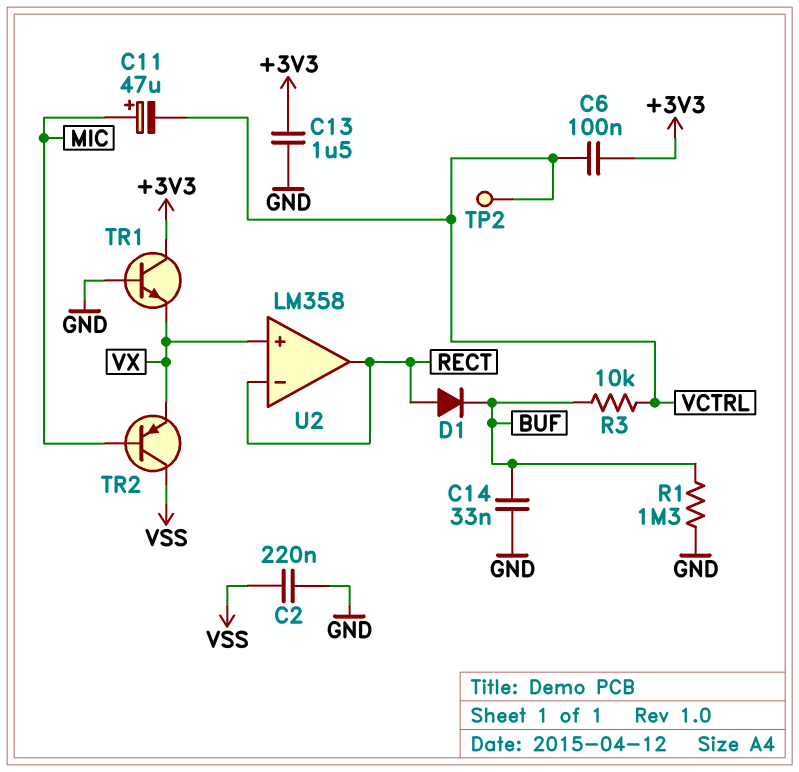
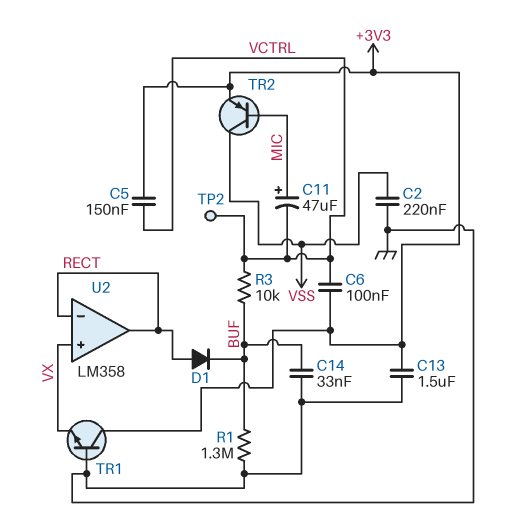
C5: none -> 150nF (+3V3, VCTRL)
TR2: PNP (B MIC, C VSS, E VX) -> PNP (B MIC, C VSS, E +3V3)

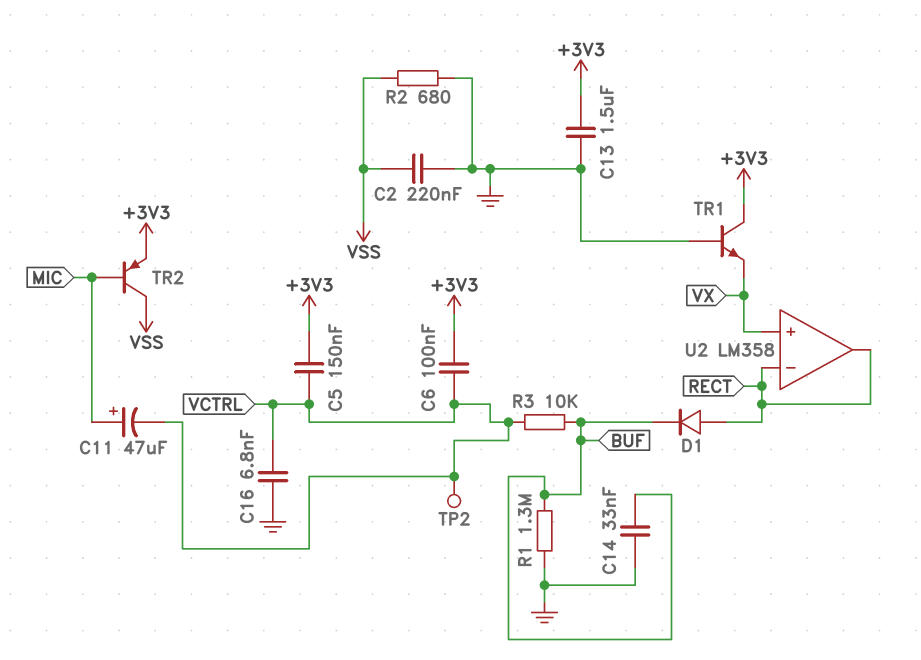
C16: none -> 6.8nF (GND, VCTRL)
R2: none -> 680 (GND, VSS)

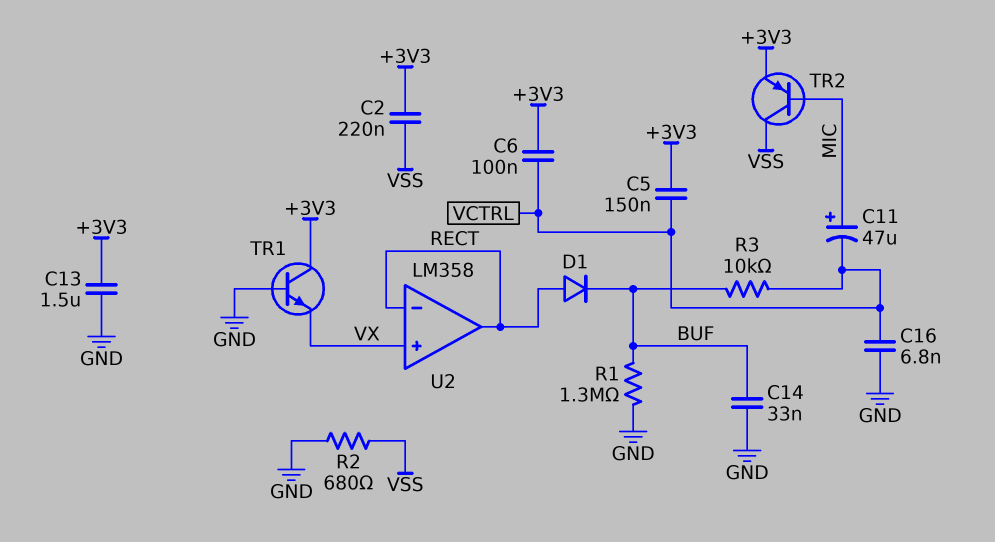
C2: 220nF (GND, VSS) -> 220nF (+3V3, VSS)
TP2: test point (VCTRL) -> none

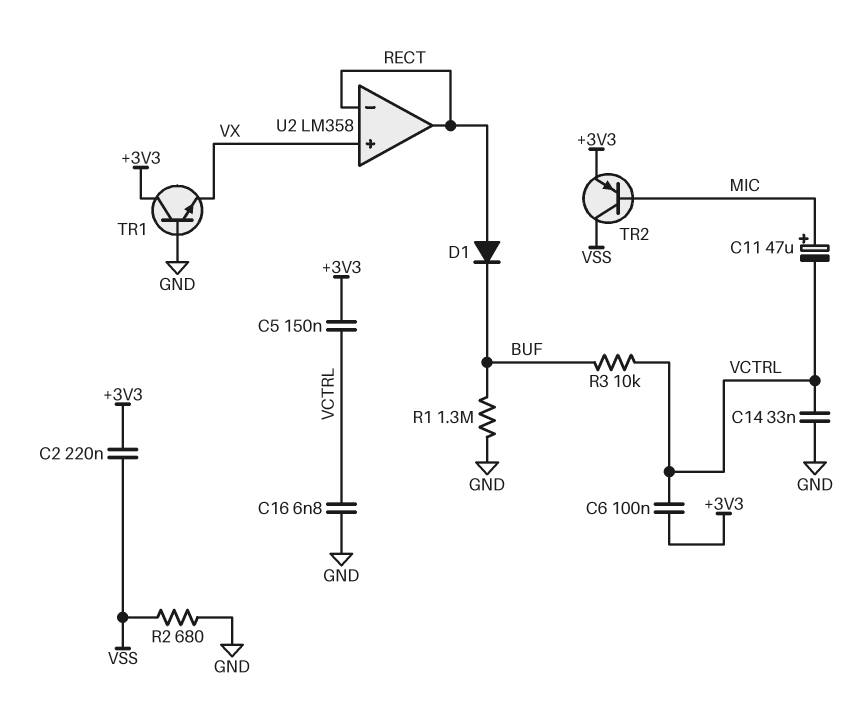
C13: 1.5uF (+3V3, GND) -> none
C14: 33nF (BUF, GND) -> 33nF (GND, VCTRL)

